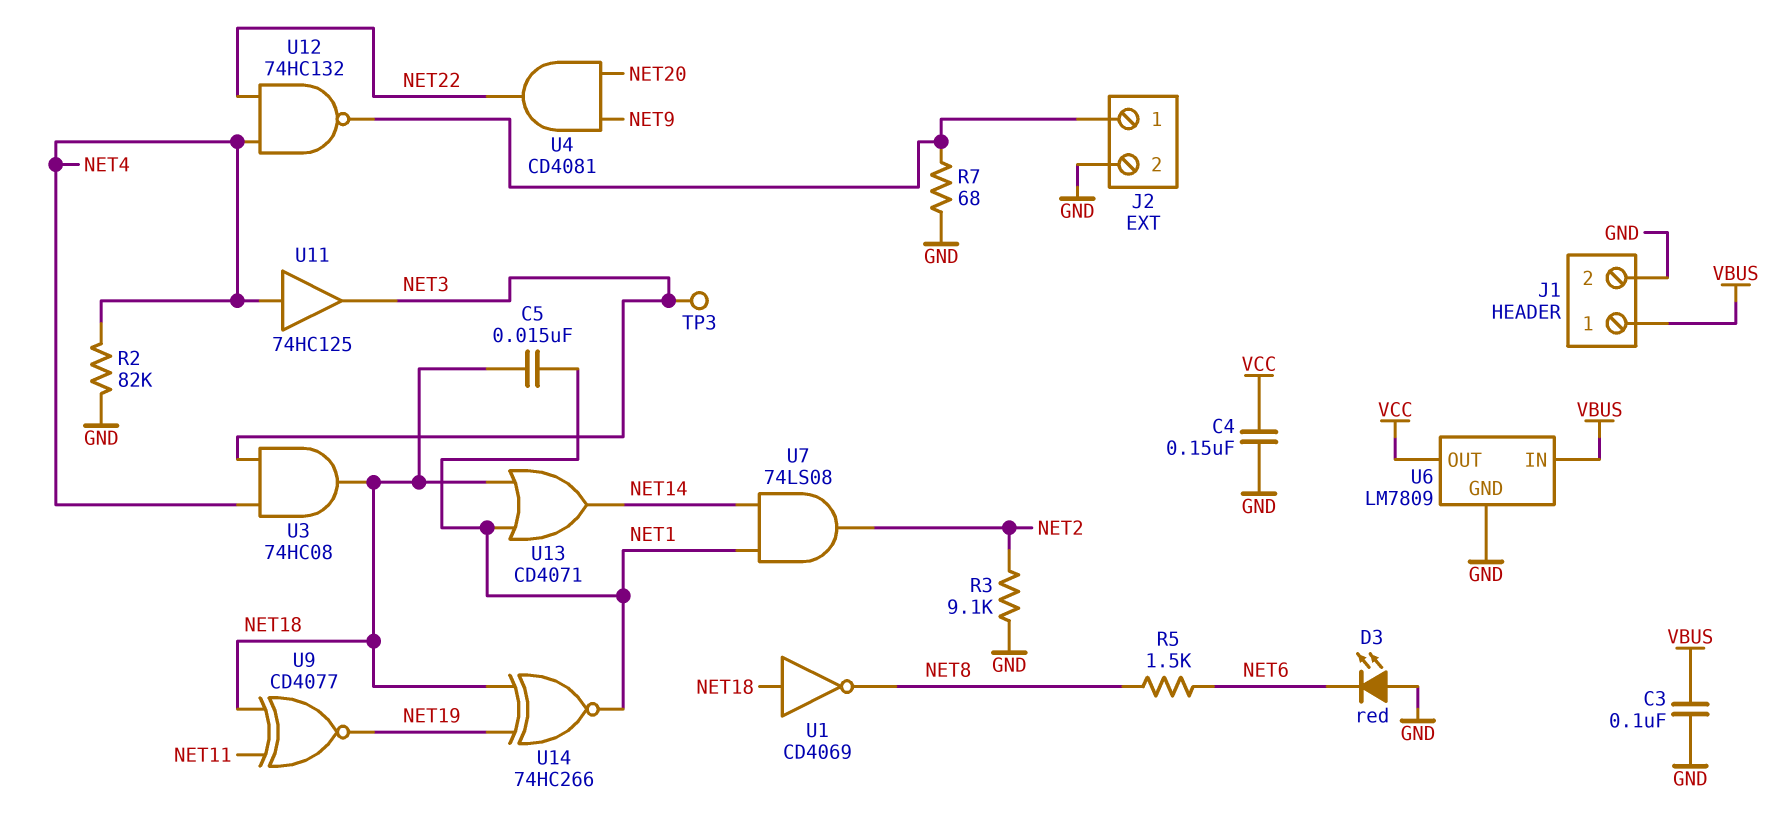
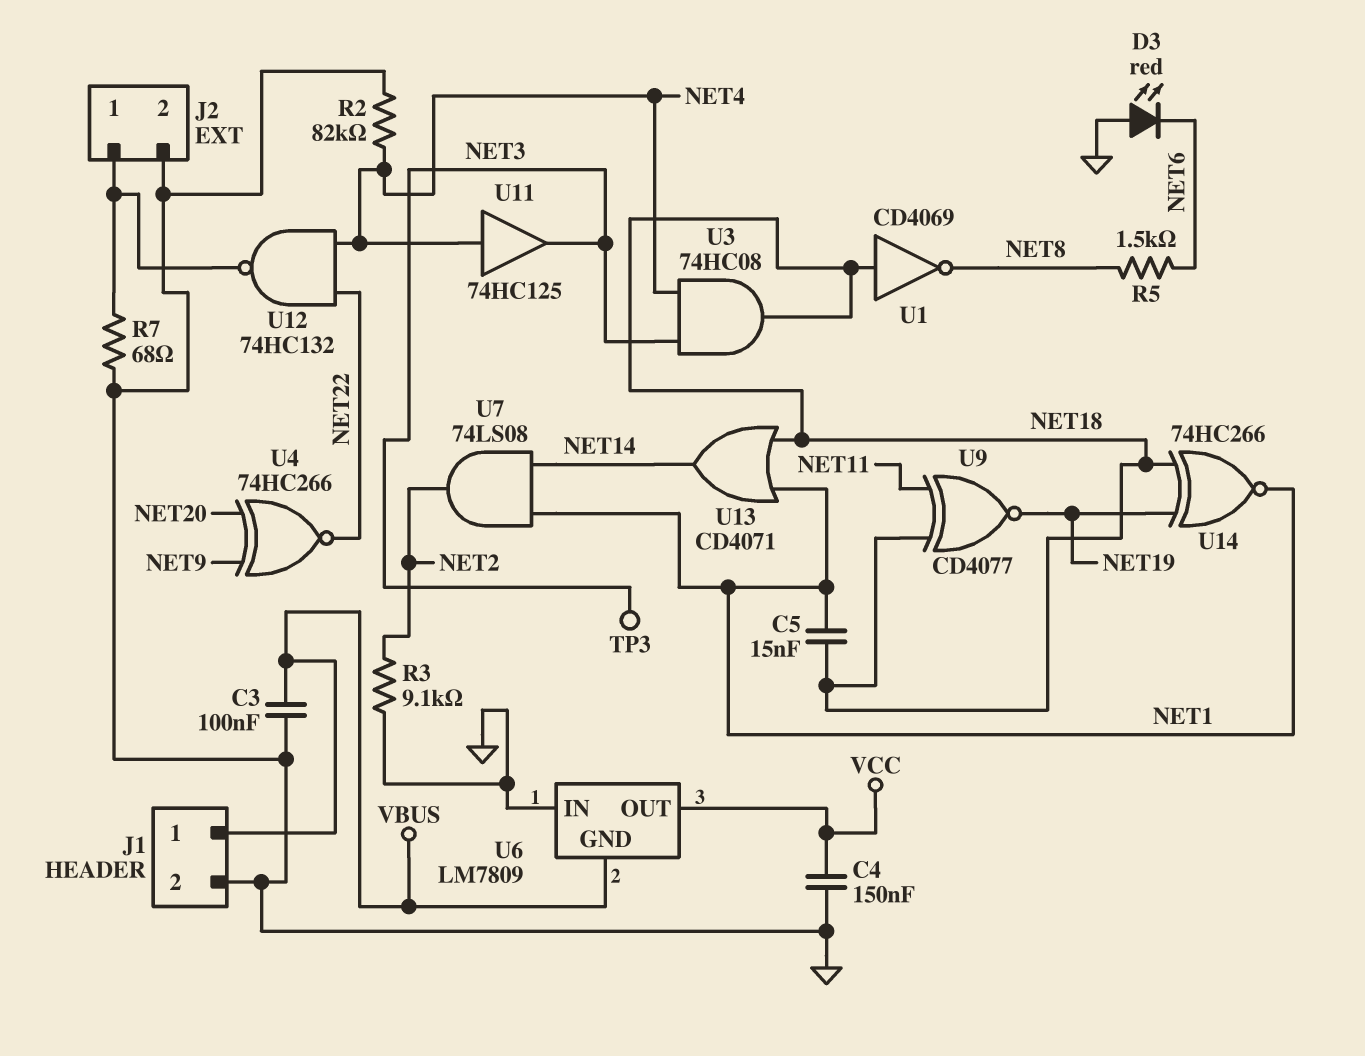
U4: AND CD4081 (in NET9, in NET20, out NET22) -> XNOR 74HC266 (in NET9, in NET20, out NET22)
U6 pin GND: GND -> VBUS
U6 pin IN: VBUS -> GND

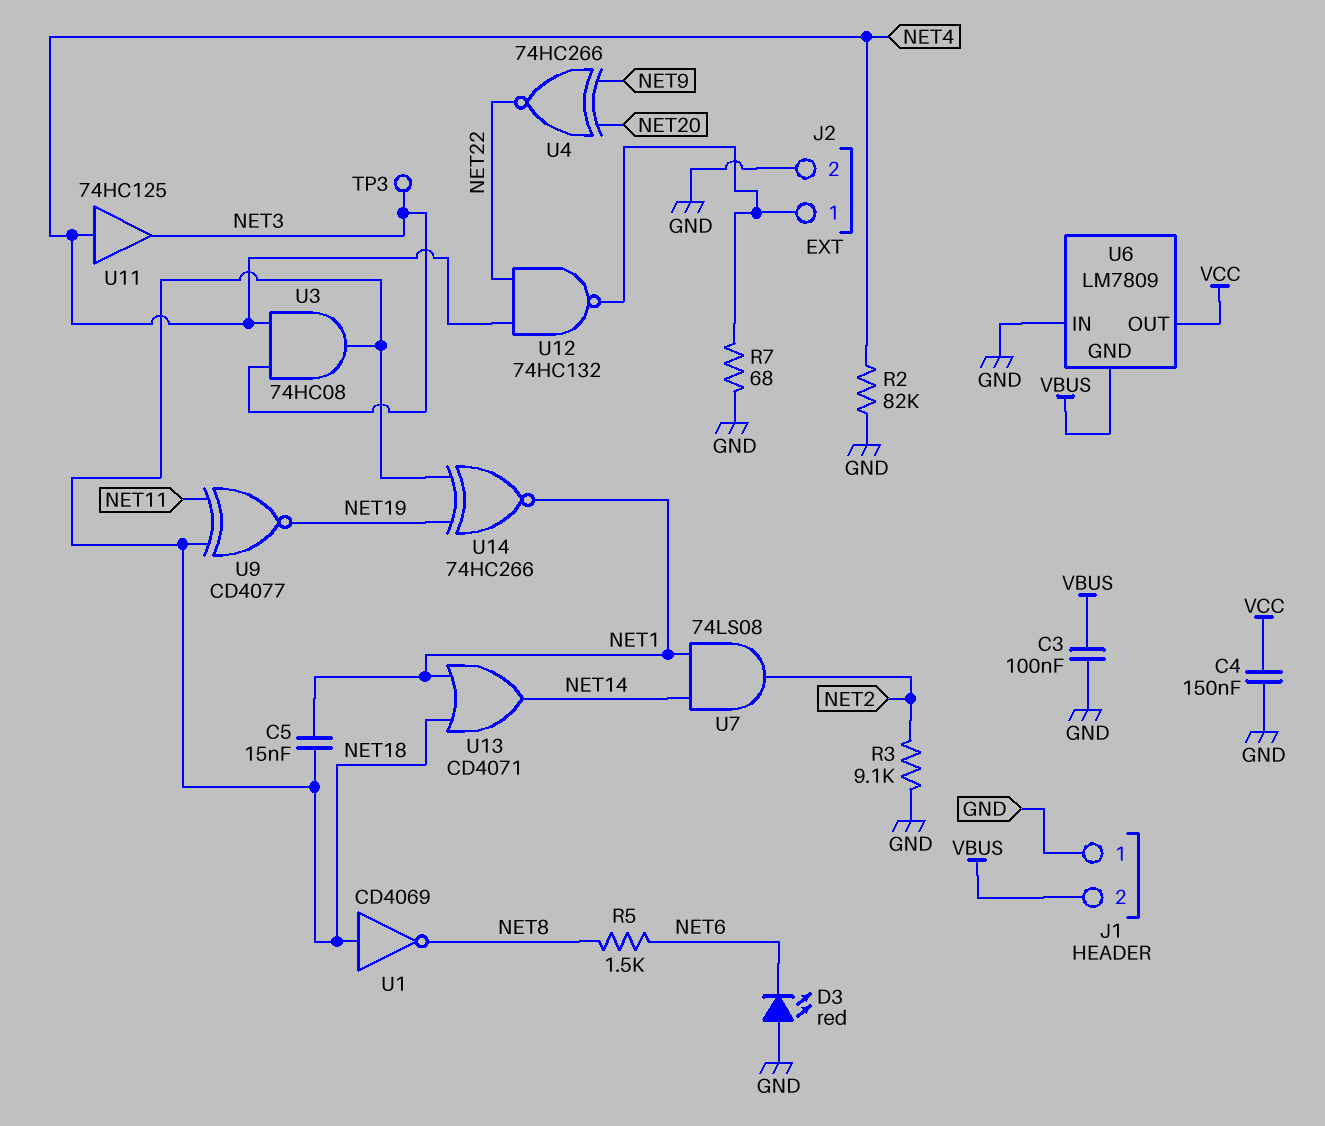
J1 pin 1: VBUS -> GND
J1 pin 2: GND -> VBUS

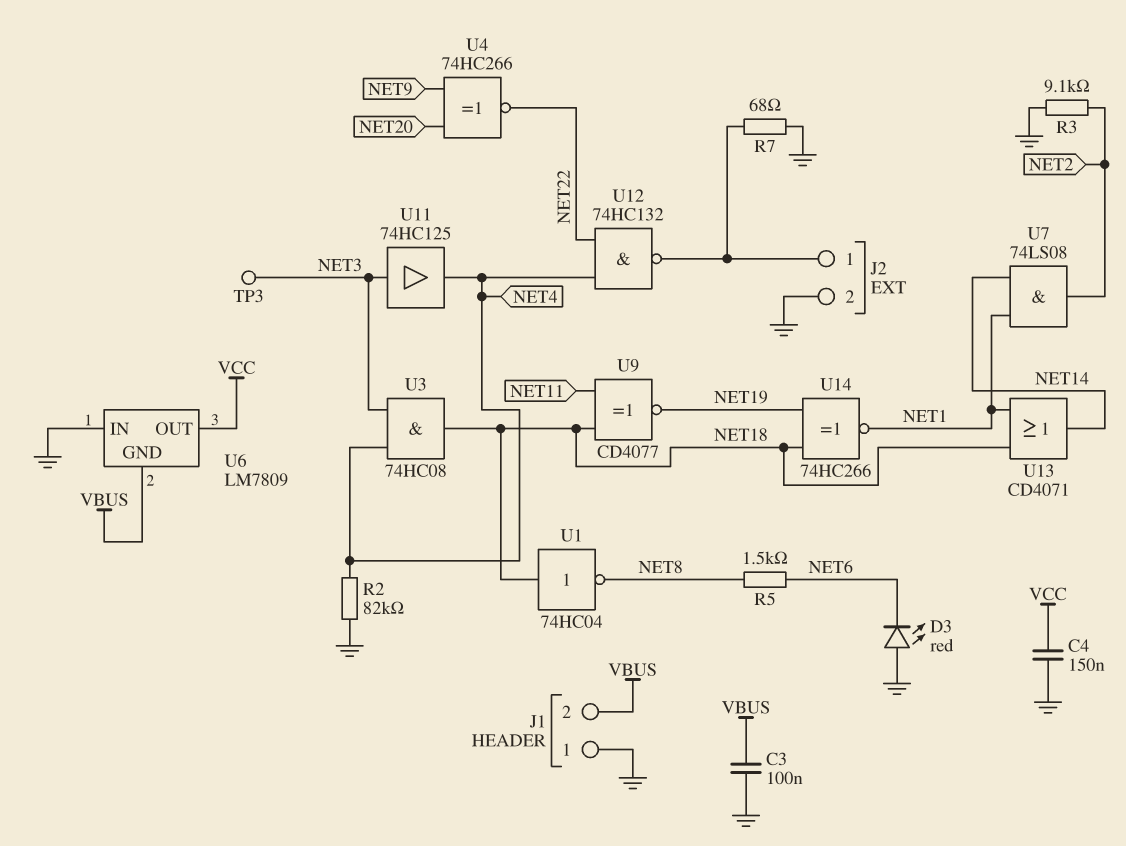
C5: 15nF (NET1, NET18) -> none
U1: NOT CD4069 (in NET18, out NET8) -> NOT 74HC04 (in NET18, out NET8)
U11: buffer 74HC125 (in NET4, out NET3) -> buffer 74HC125 (in NET3, out NET4)

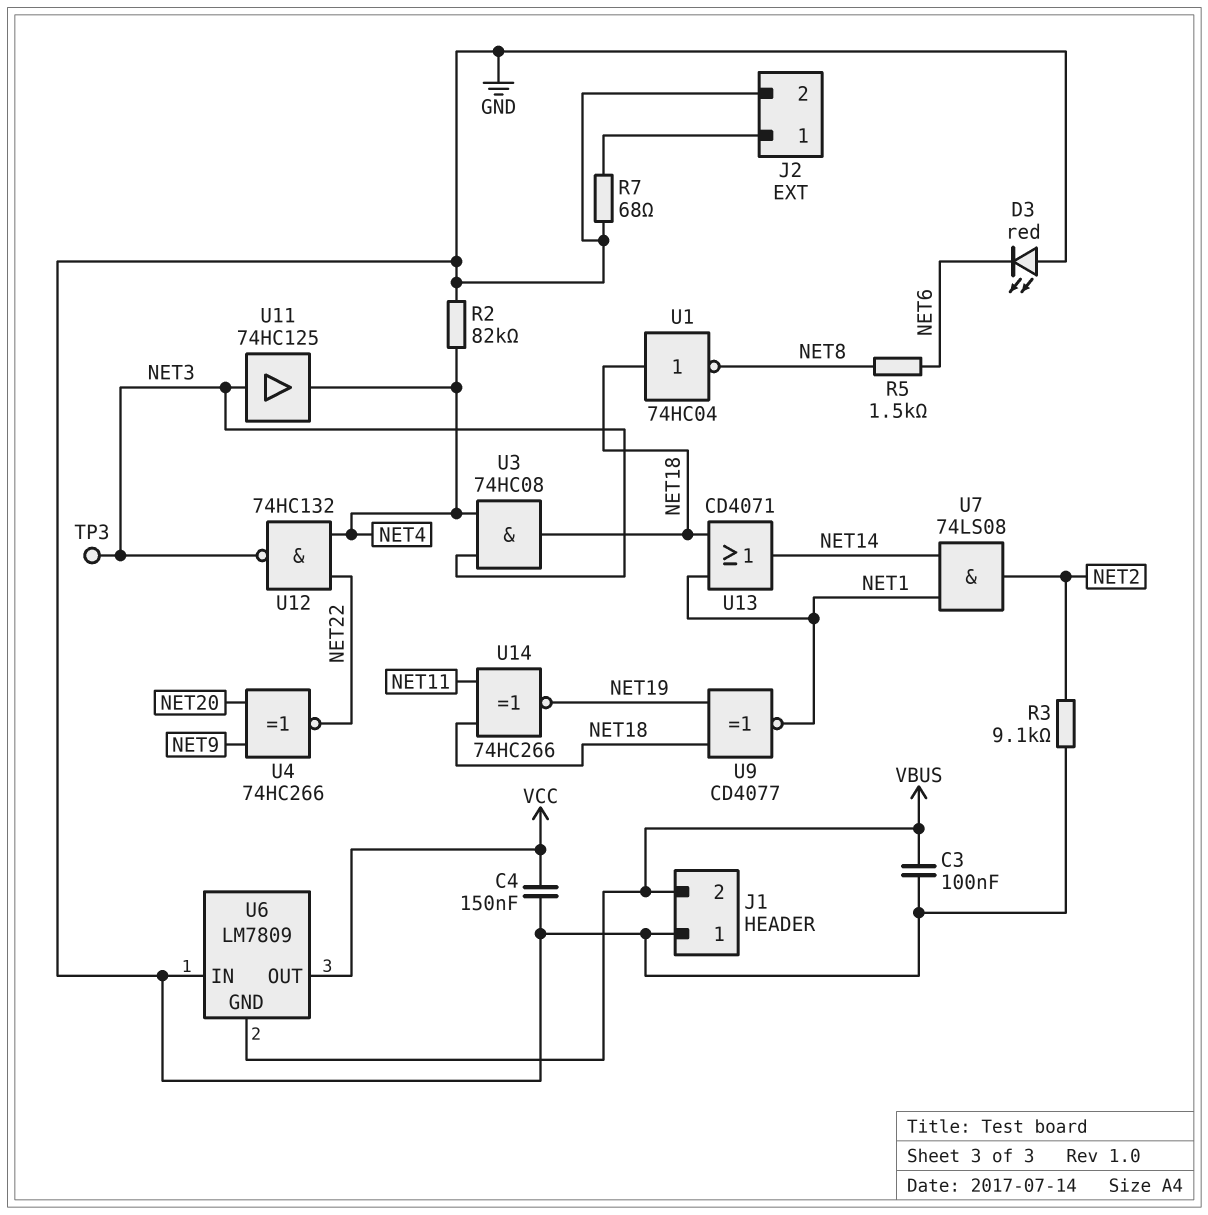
U9: XNOR CD4077 (in NET11, in NET18, out NET19) -> XNOR CD4077 (in NET18, in NET19, out NET1)
U12: NAND 74HC132 (in NET4, in NET22, out J2/1) -> NAND 74HC132 (in NET4, in NET22, out NET3)
U14: XNOR 74HC266 (in NET18, in NET19, out NET1) -> XNOR 74HC266 (in NET11, in NET18, out NET19)

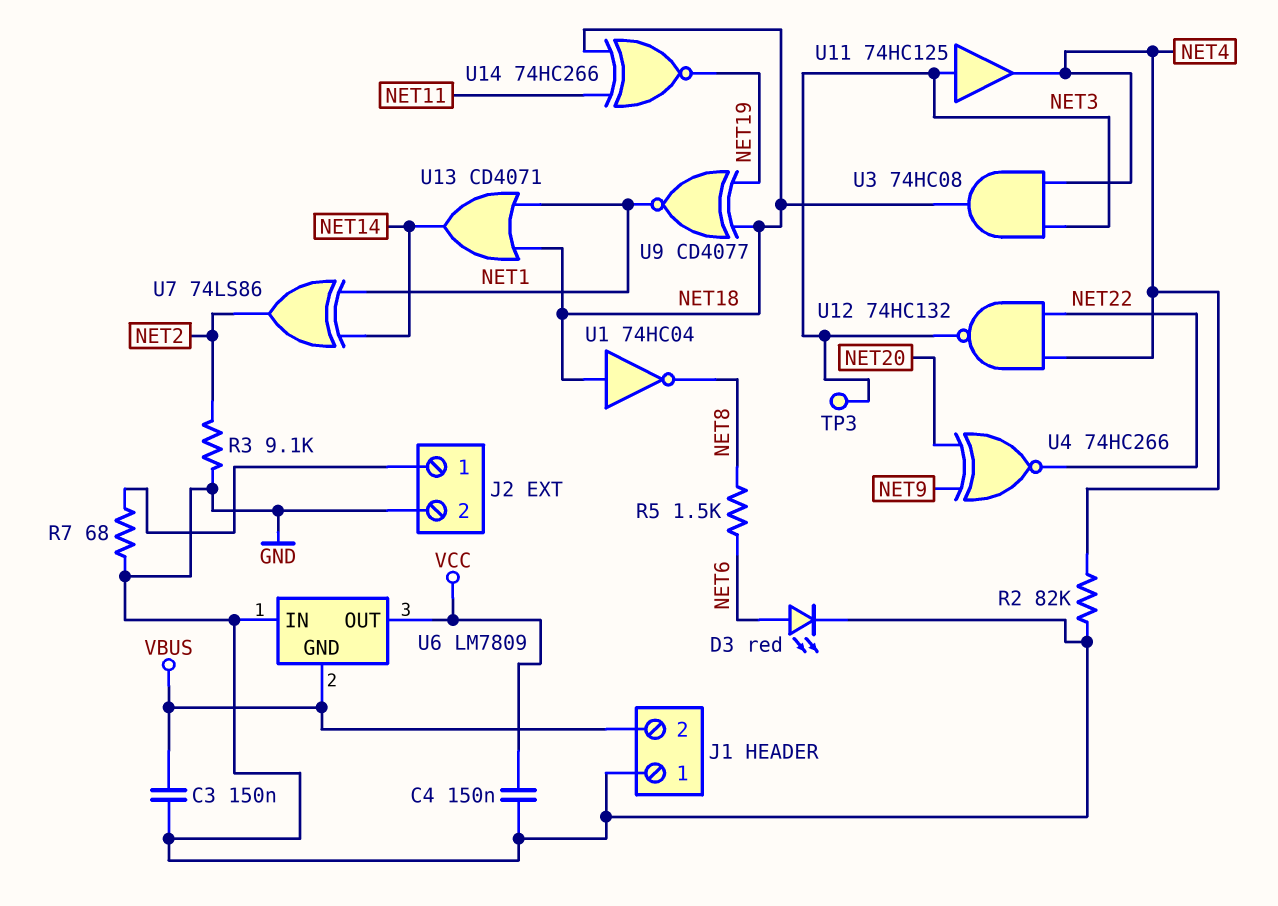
C3: 100nF (GND, VBUS) -> 150nF (GND, VBUS)
D3: LED red (A GND, K NET6) -> LED red (A NET6, K GND)
U7: AND 74LS08 (in NET1, in NET14, out NET2) -> XOR 74LS86 (in NET1, in NET14, out NET2)

